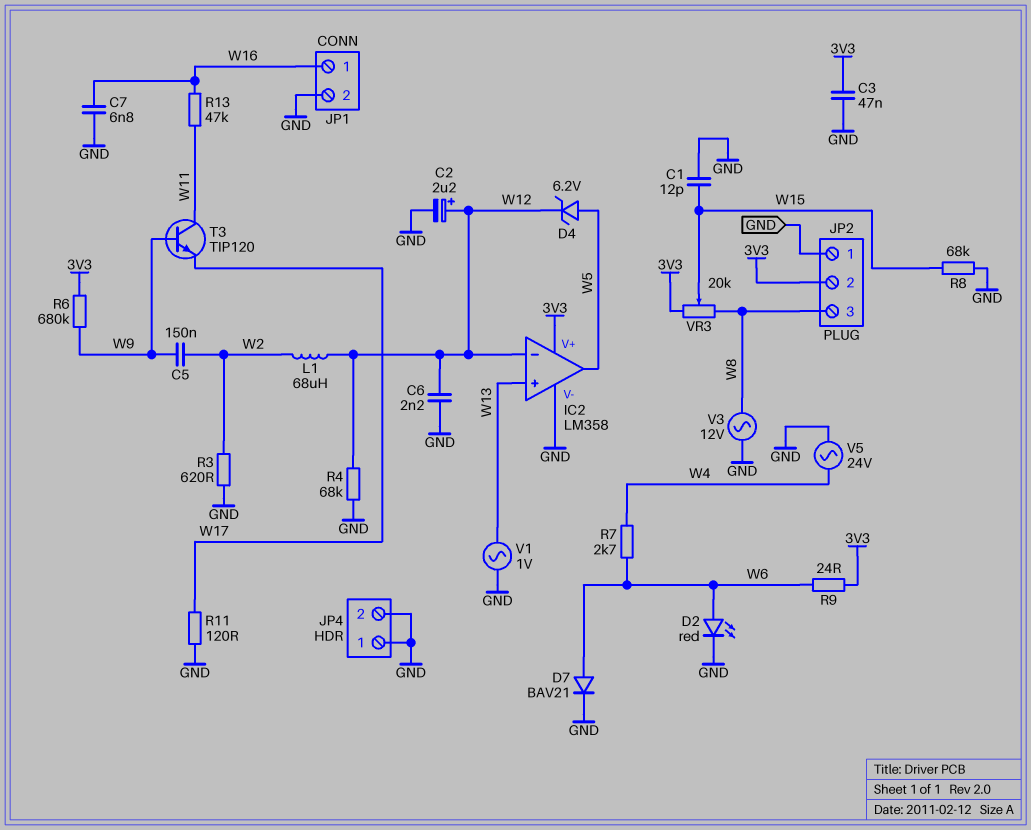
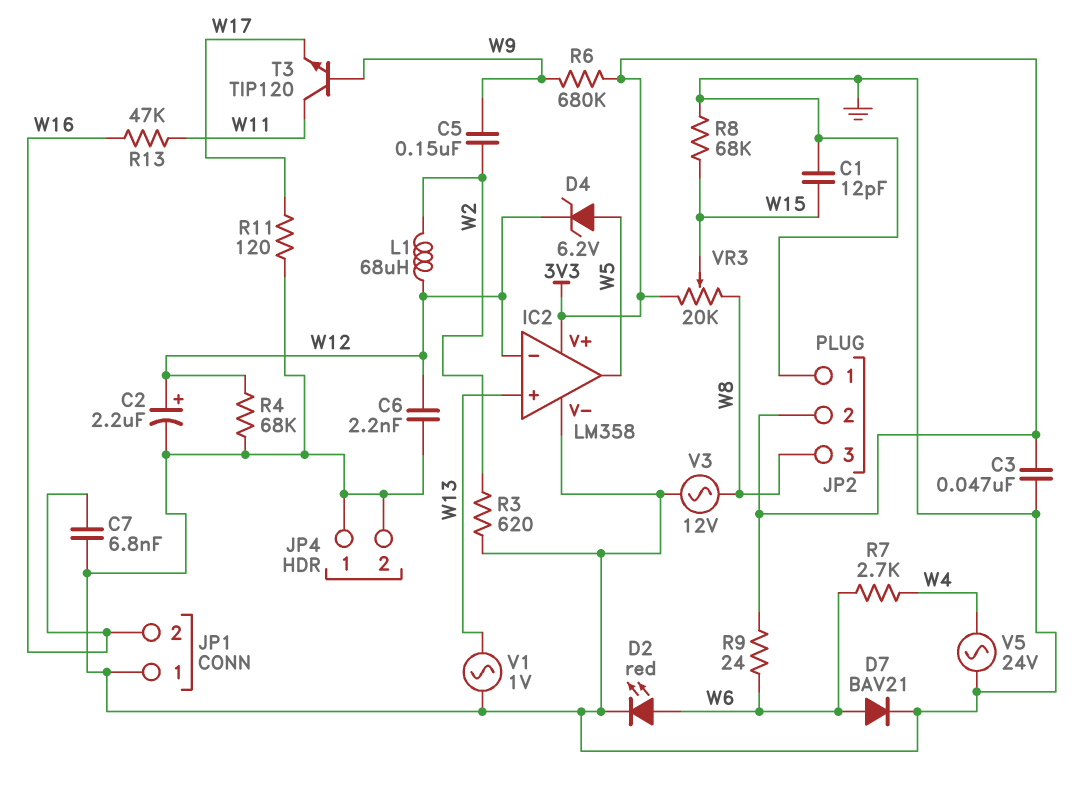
JP1 pin 1: W16 -> GND
JP1 pin 2: GND -> W16

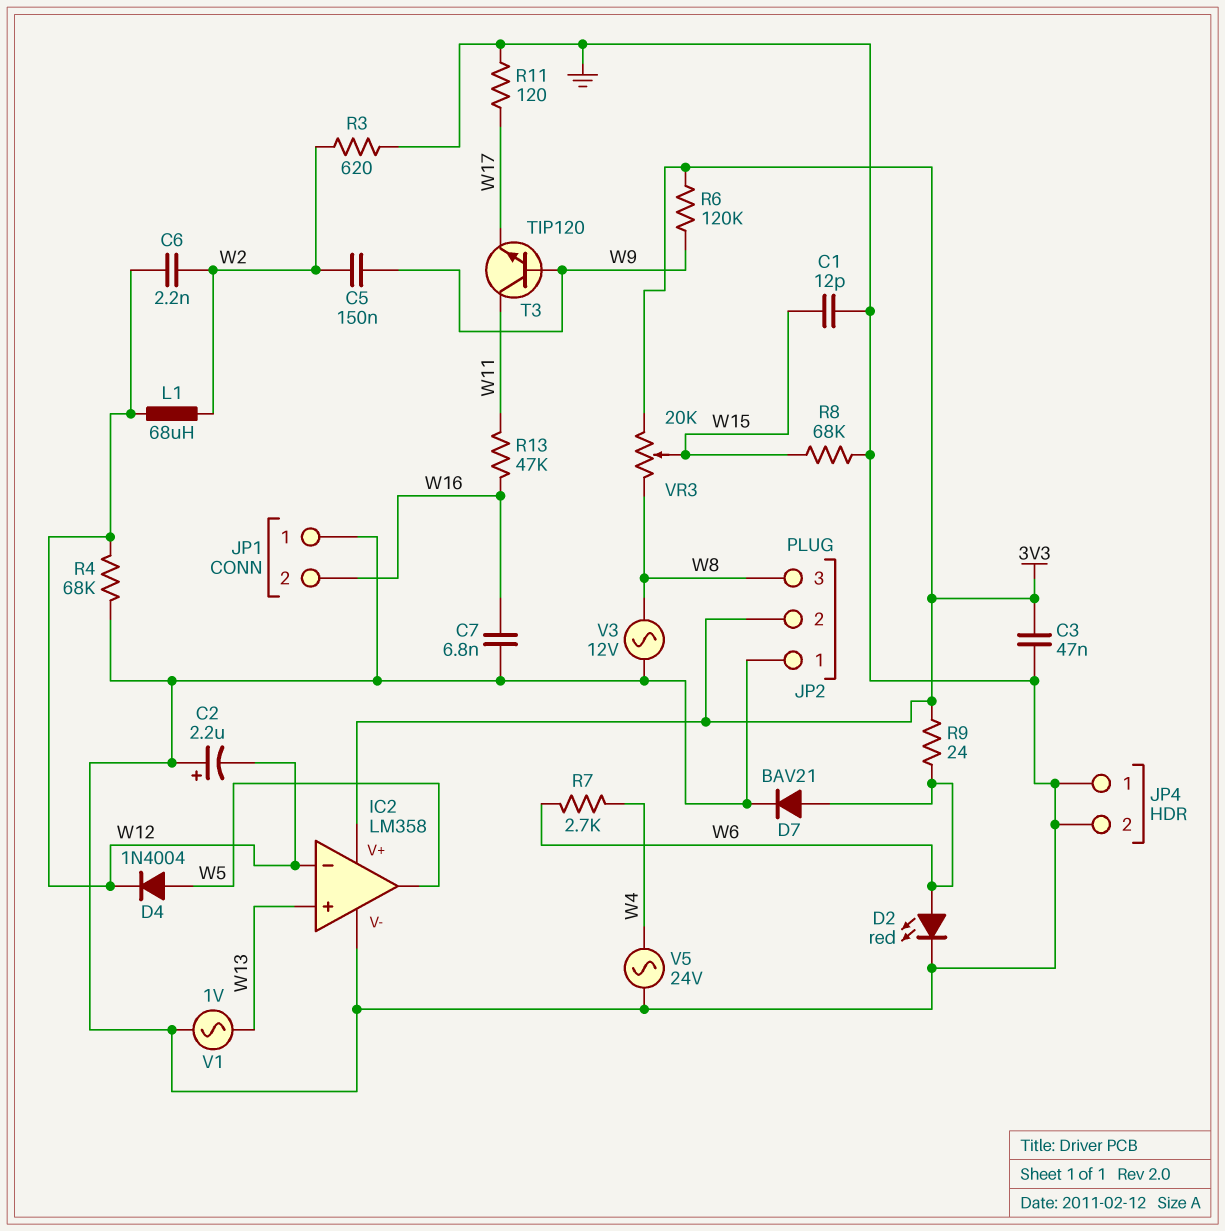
C2: 2.2uF (plus W12, minus GND) -> 2.2uF (plus GND, minus W12)
C6: 2.2nF (GND, W12) -> 2.2nF (W2, W12)
D4: zener 6.2V (A W5, K W12) -> diode 1N4004 (A W5, K W12)
R6: 680k (3V3, W9) -> 120k (3V3, W9)

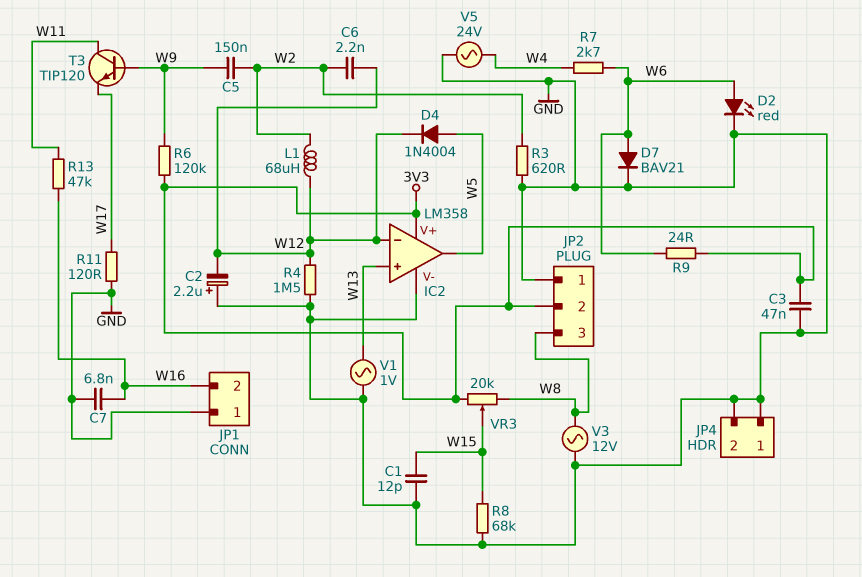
R4: 68k (GND, W12) -> 1.5M (GND, W12)

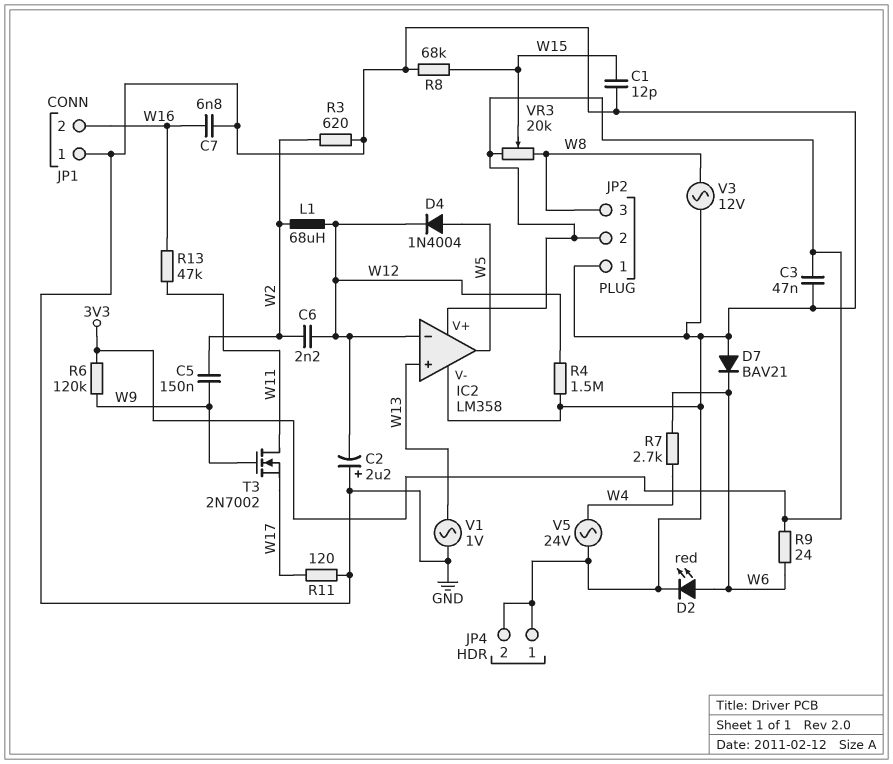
D7: diode BAV21 (A W6, K GND) -> diode BAV21 (A GND, K W6)
T3: NPN TIP120 (B W9, C W11, E W17) -> NMOS 2N7002 (G W9, D W11, S W17)

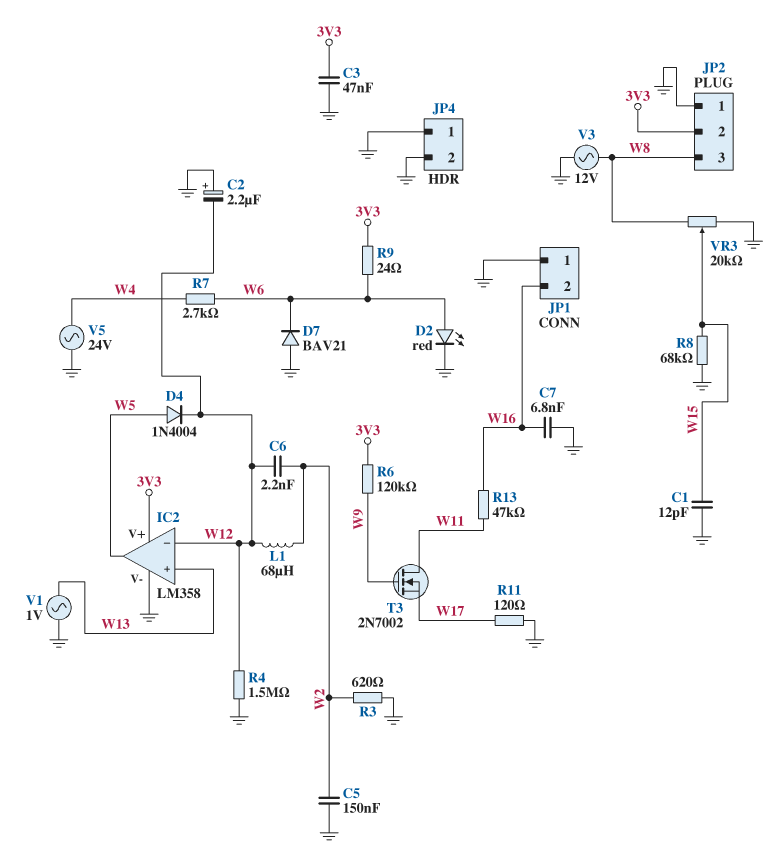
C5: 150nF (W2, W9) -> 150nF (GND, W2)
VR3: 20k (3V3, W8, wiper W15) -> 20k (GND, W8, wiper W15)

